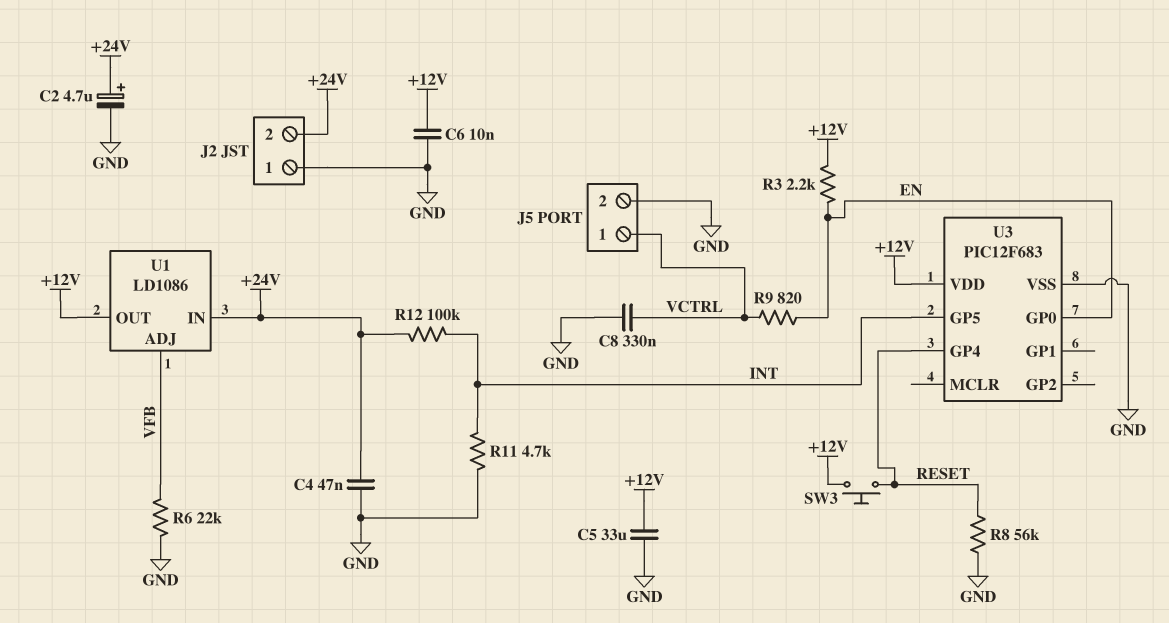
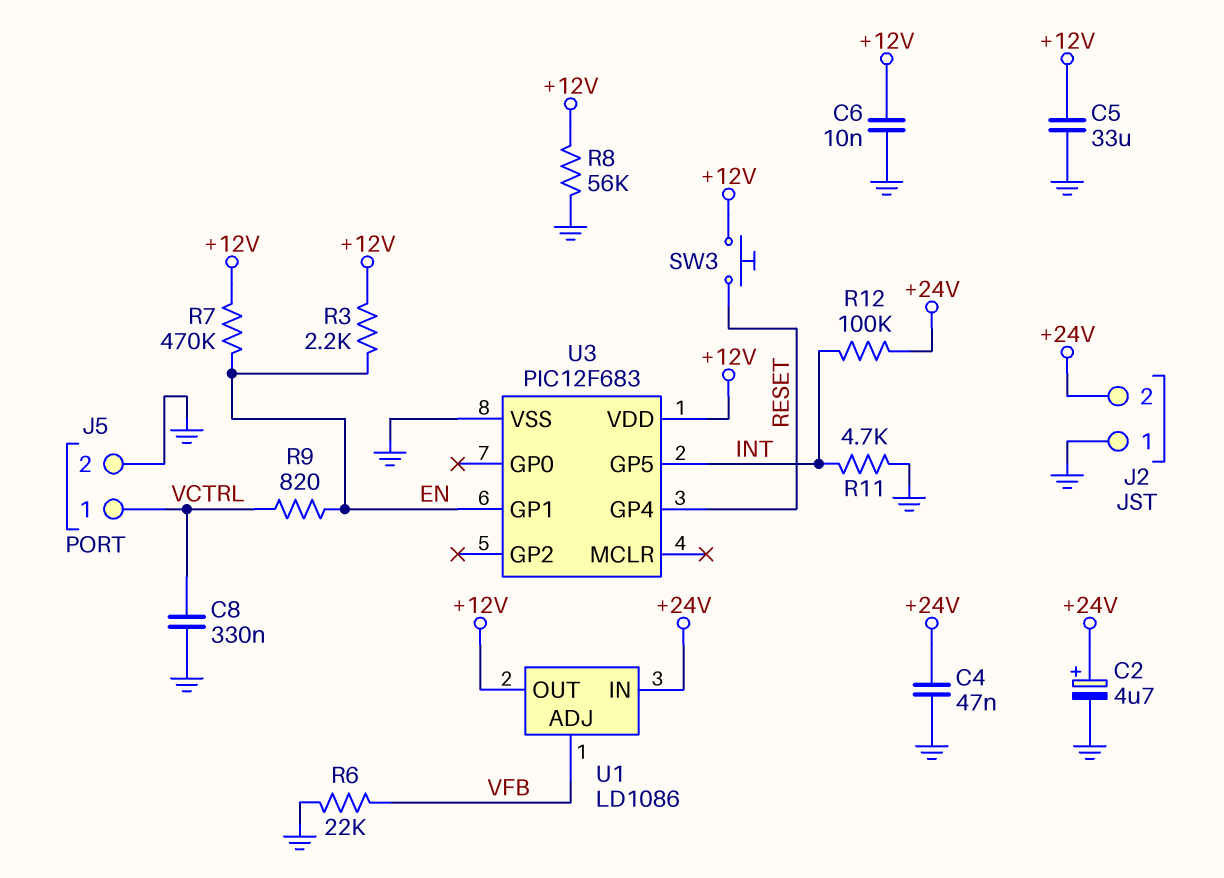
R7: none -> 470k (+12V, EN)
R8: 56k (GND, RESET) -> 56k (+12V, GND)
U3 pin GP0: EN -> none
U3 pin GP1: none -> EN

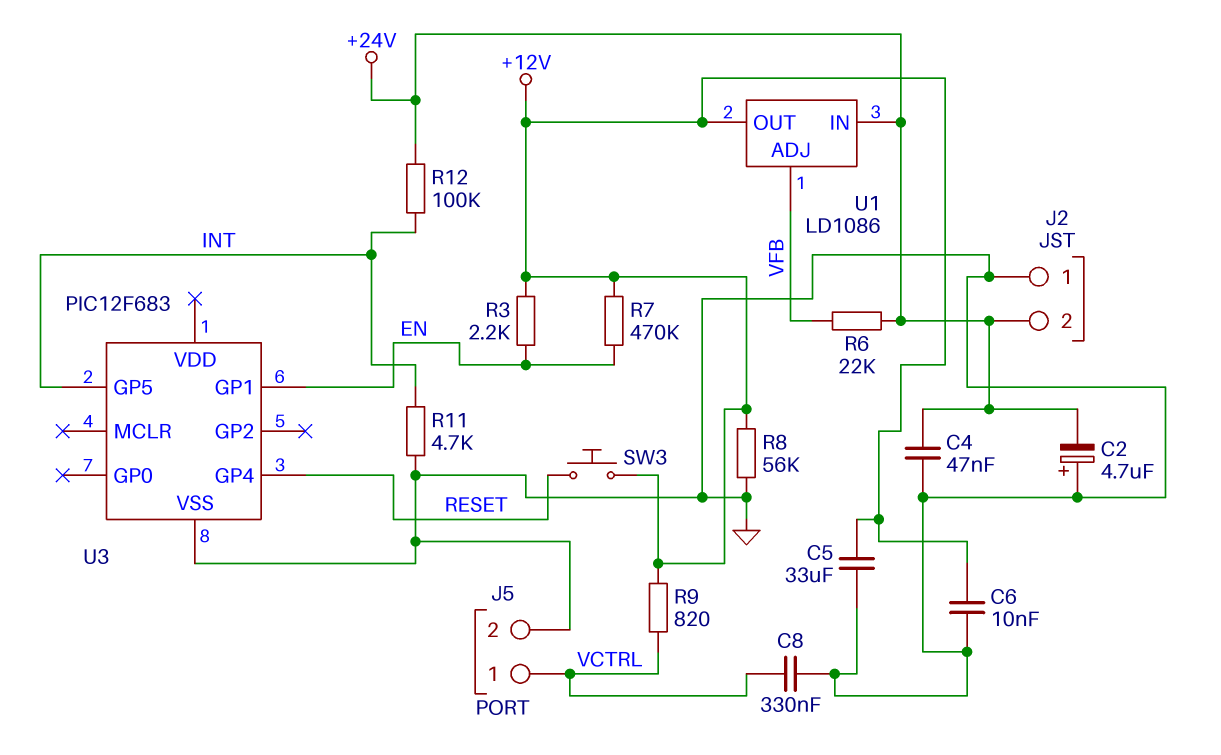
C2: 4.7uF (plus +24V, minus GND) -> 4.7uF (plus GND, minus +24V)
R6: 22k (GND, VFB) -> 22k (+24V, VFB)
R9: 820 (EN, VCTRL) -> 820 (+12V, VCTRL)
U3 pin VDD: +12V -> none

